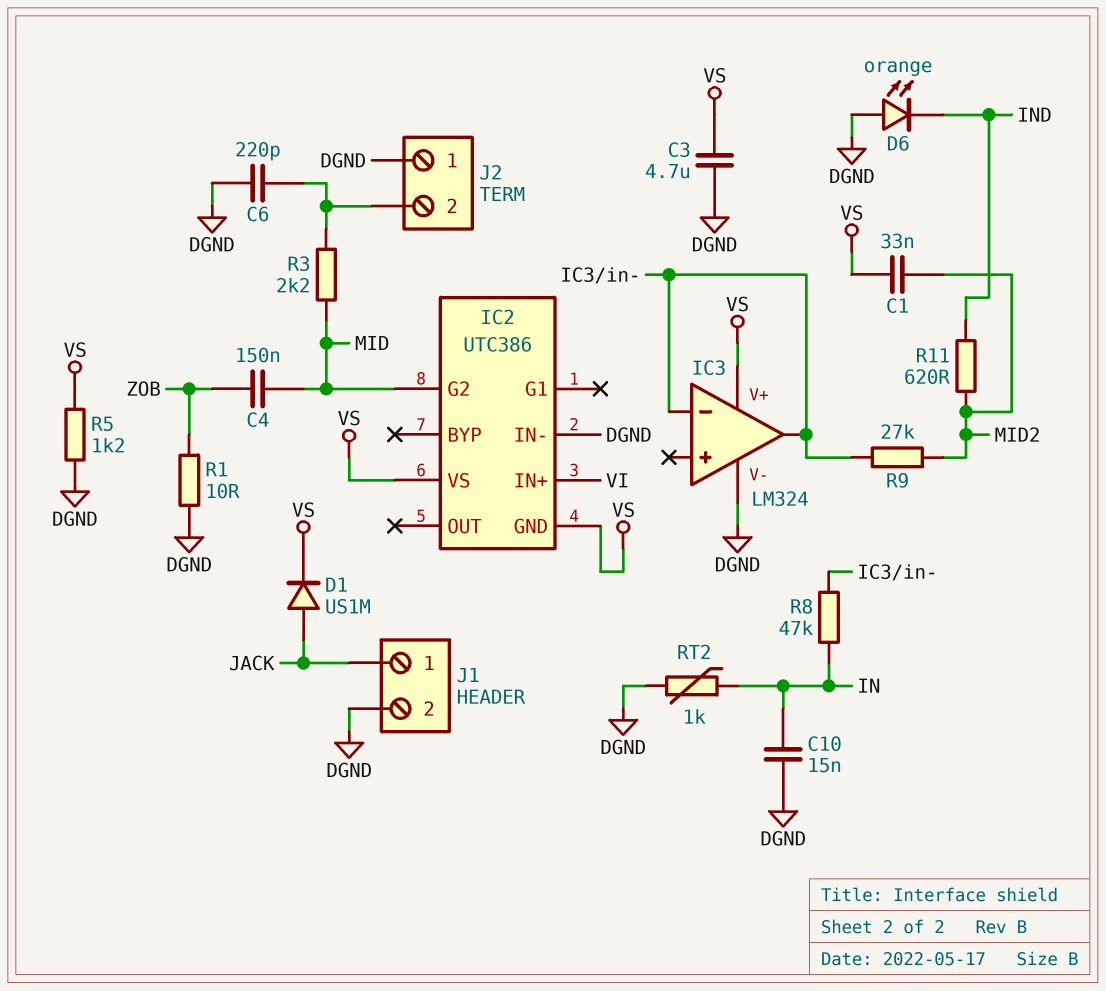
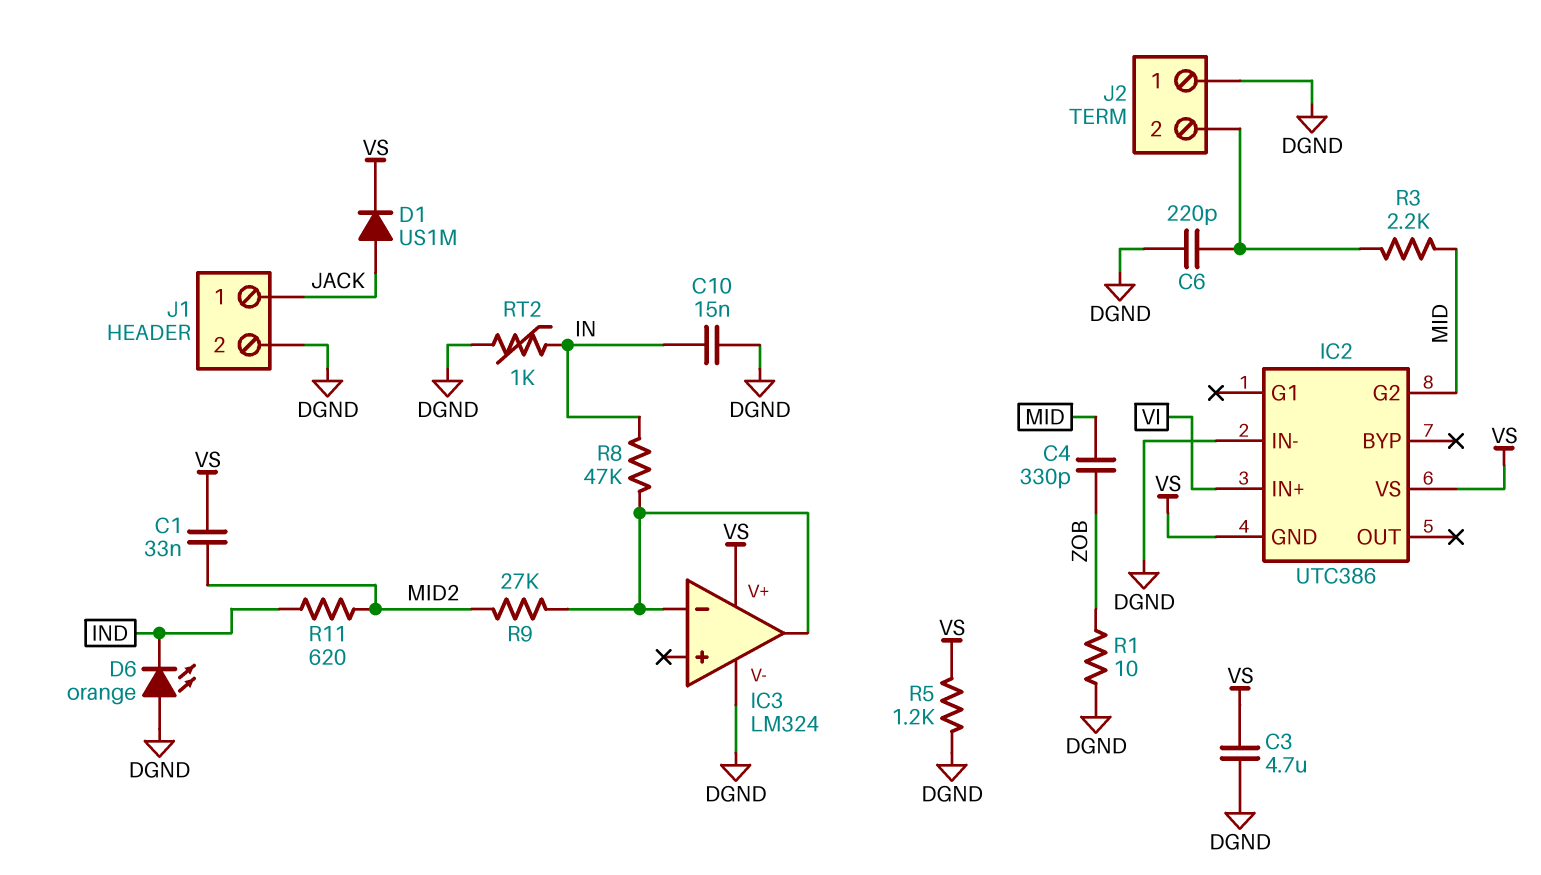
C4: 150nF (MID, ZOB) -> 330pF (MID, ZOB)

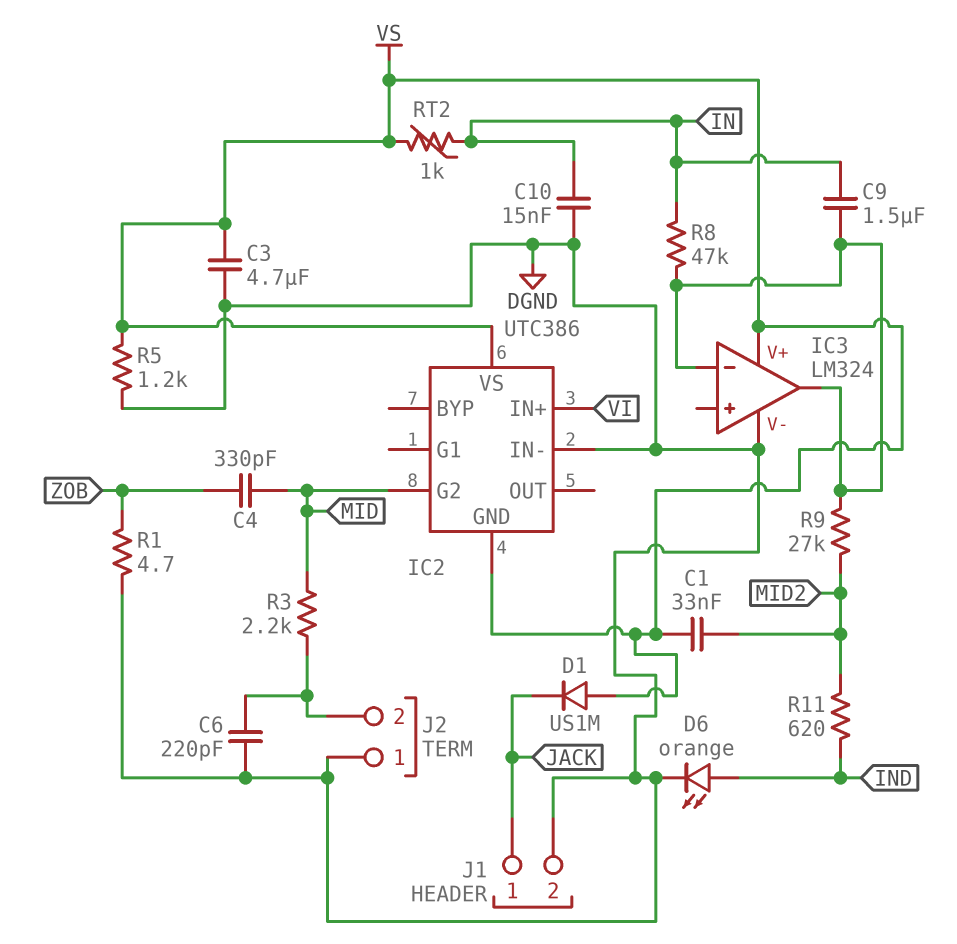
C9: none -> 1.5uF (IC3/in-, IN)
D1: diode US1M (A JACK, K VS) -> diode US1M (A VS, K JACK)
D6: LED orange (A DGND, K IND) -> LED orange (A IND, K DGND)
R1: 10 (DGND, ZOB) -> 4.7 (DGND, ZOB)
RT2: 1k (DGND, IN) -> 1k (IN, VS)

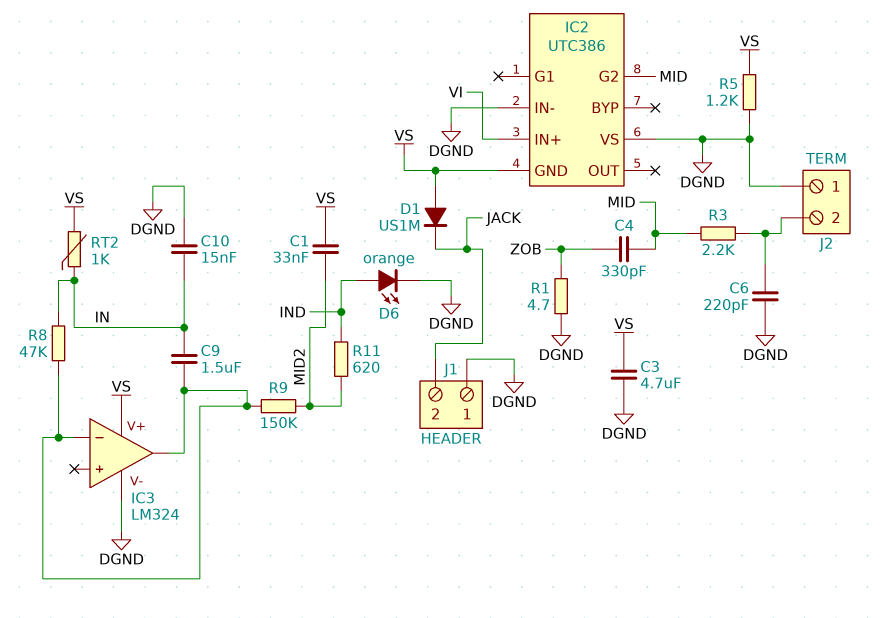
IC2 pin VS: VS -> DGND
J1 pin 1: JACK -> DGND
J1 pin 2: DGND -> JACK
R9: 27k (IC3/in-, MID2) -> 150k (IC3/in-, MID2)

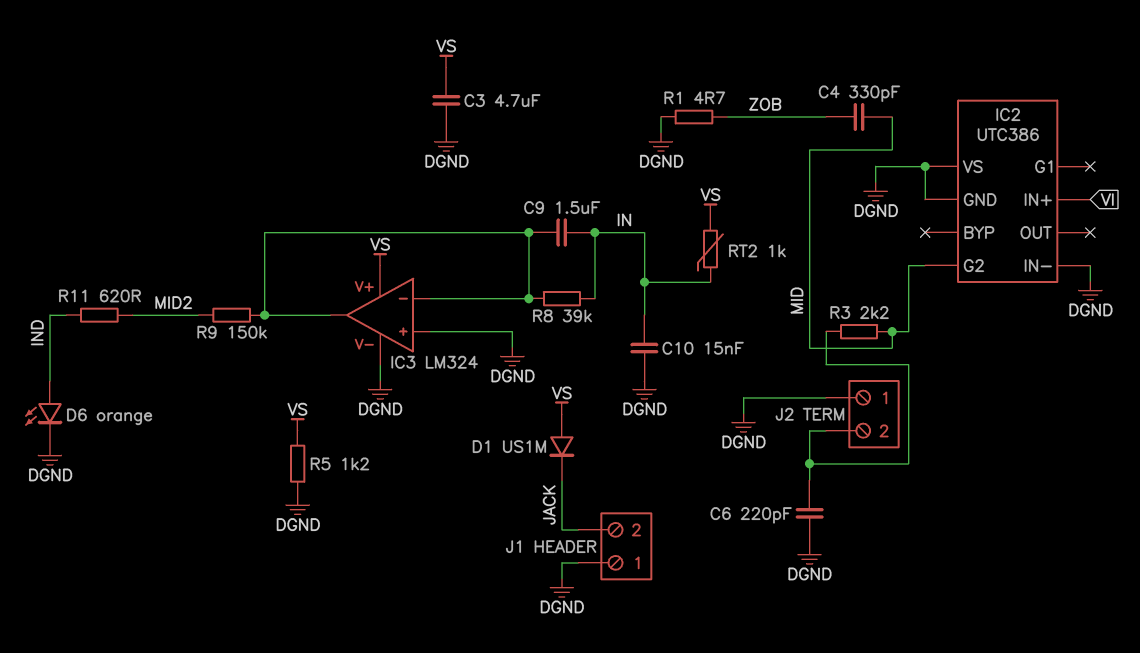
C1: 33nF (MID2, VS) -> none
IC2 pin GND: VS -> DGND
IC3 pin in+: none -> DGND
R8: 47k (IC3/in-, IN) -> 39k (IC3/in-, IN)

